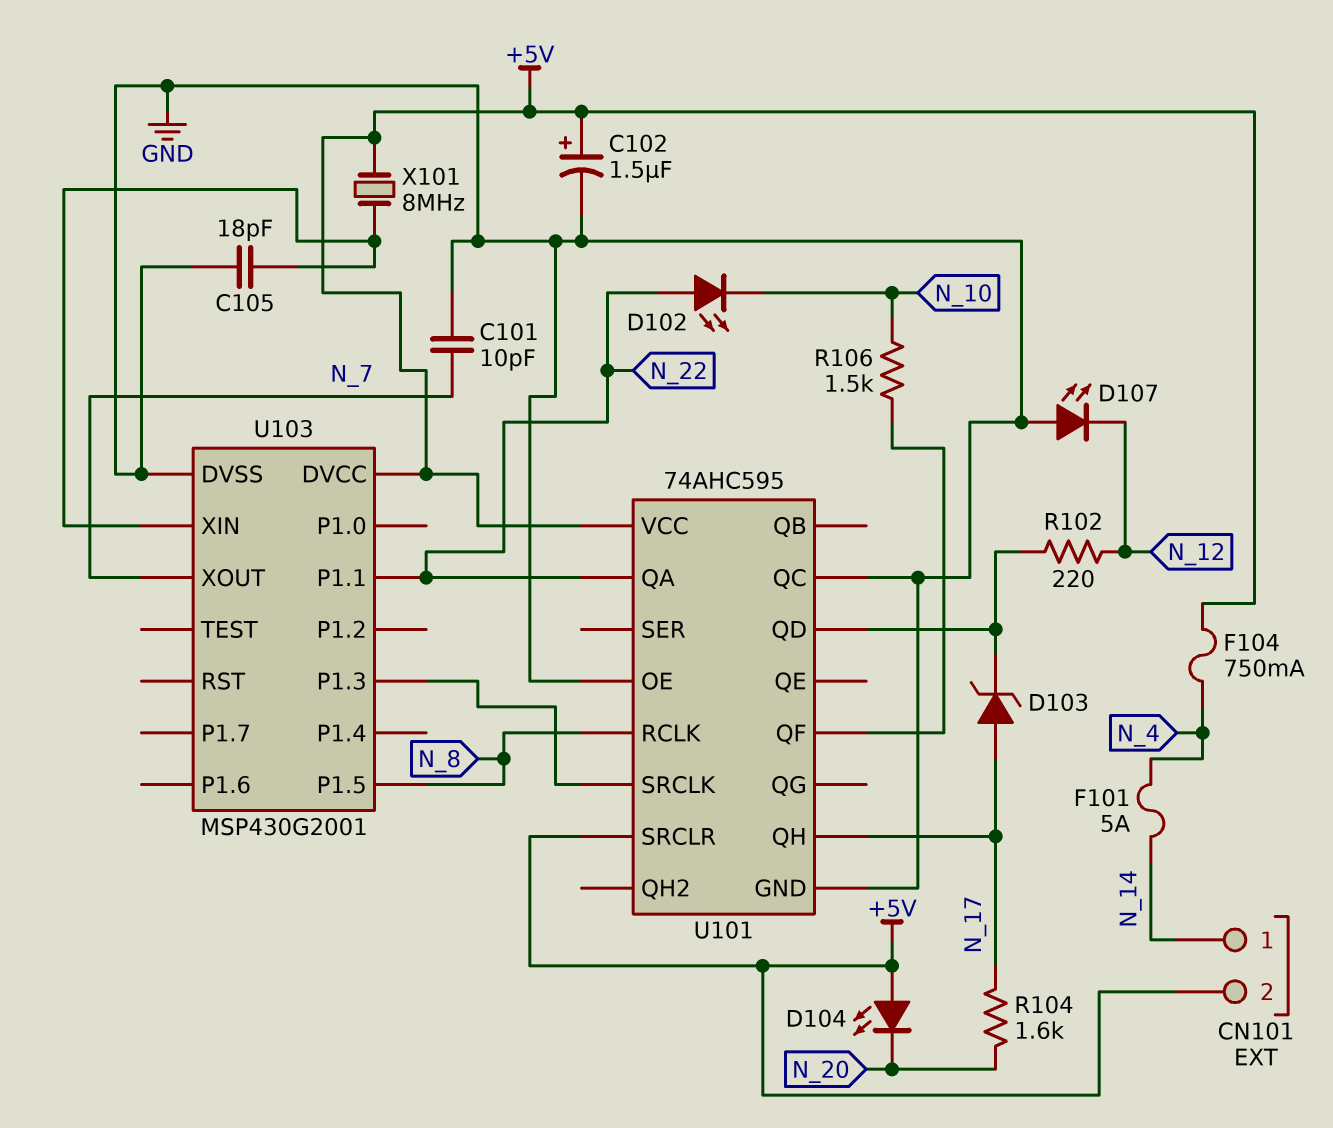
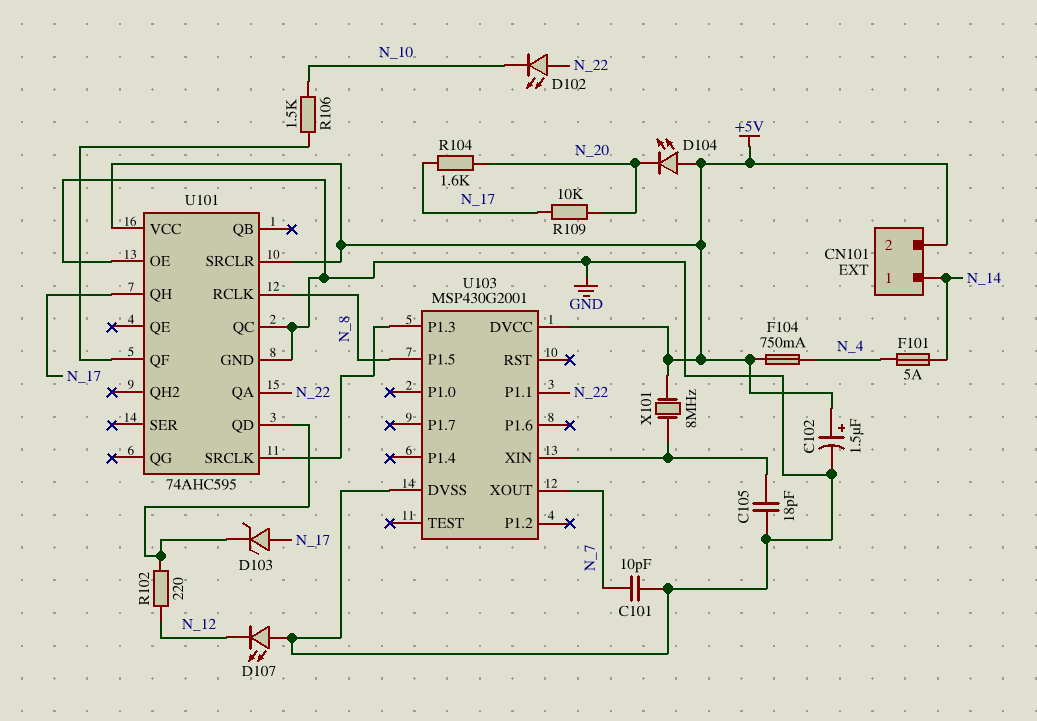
R109: none -> 10k (N_17, N_20)

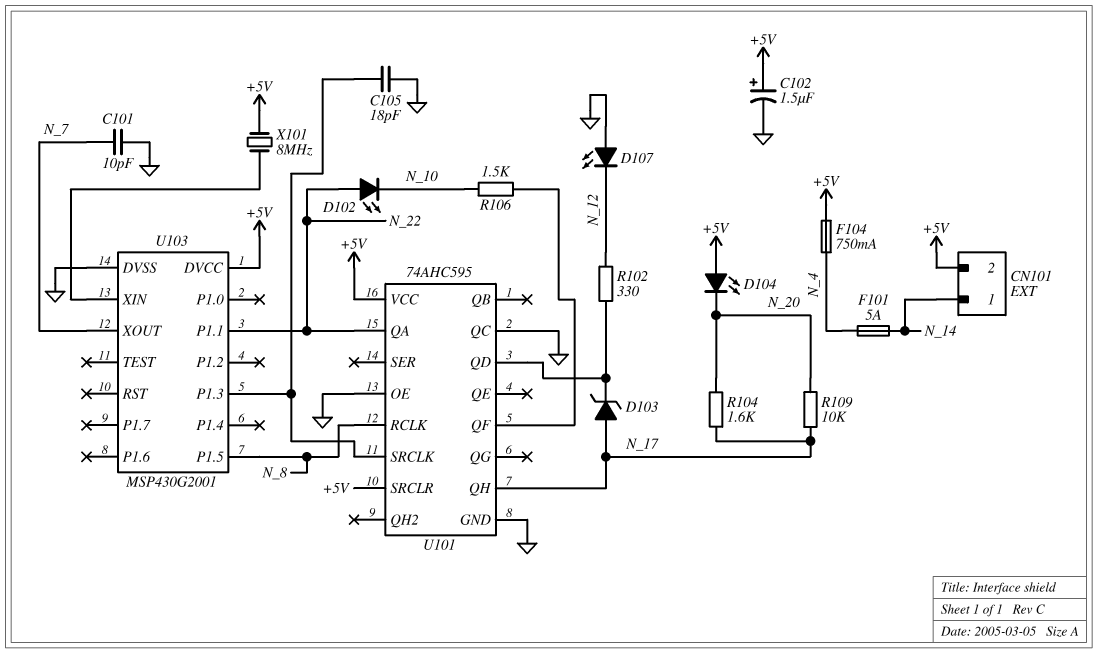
C105: 18pF (GND, U103/XIN) -> 18pF (GND, U101/SRCLK)
R102: 220 (N_12, U101/QD) -> 330 (N_12, U101/QD)

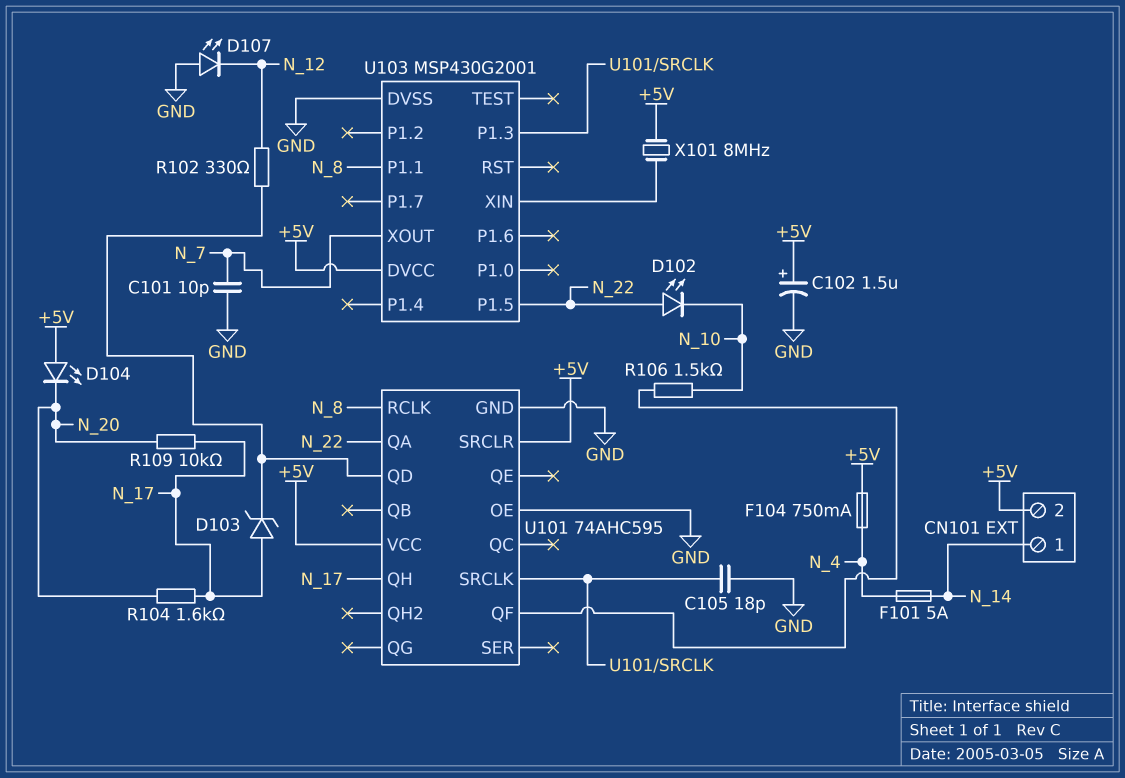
U101 pin QC: GND -> none
U103 pin P1.1: N_22 -> N_8
U103 pin P1.5: N_8 -> N_22

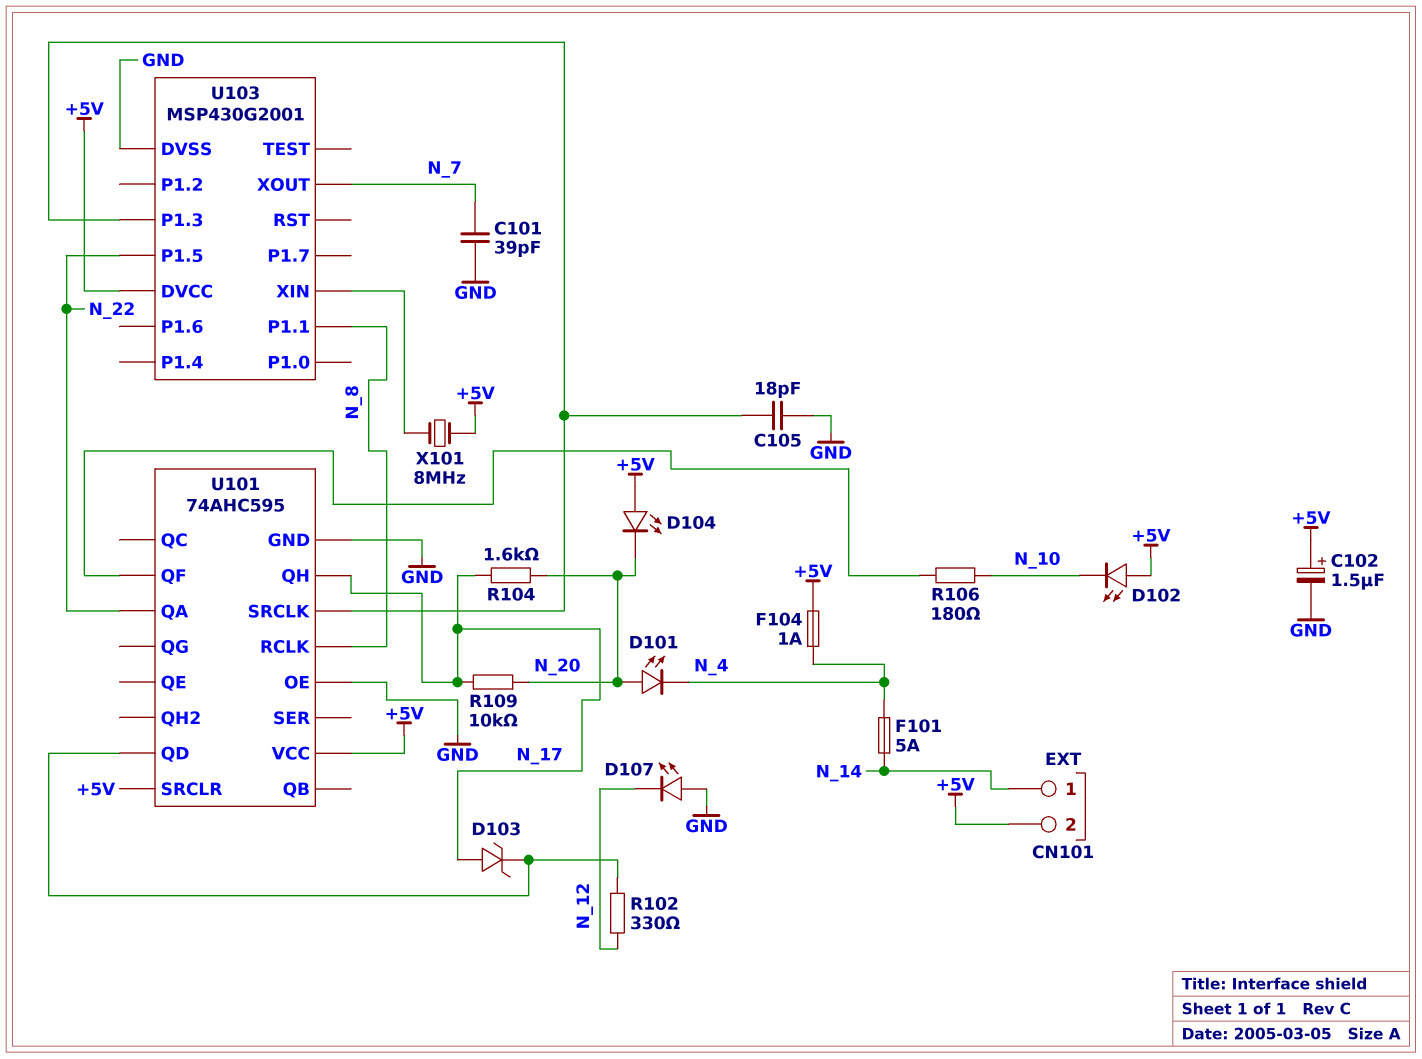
C101: 10pF (GND, N_7) -> 39pF (GND, N_7)
D101: none -> LED (A N_20, K N_4)
D102: LED (A N_22, K N_10) -> LED (A +5V, K N_10)
F104: 750mA (+5V, N_4) -> 1A (+5V, N_4)
R106: 1.5k (N_10, U101/QF) -> 180 (N_10, U101/QF)

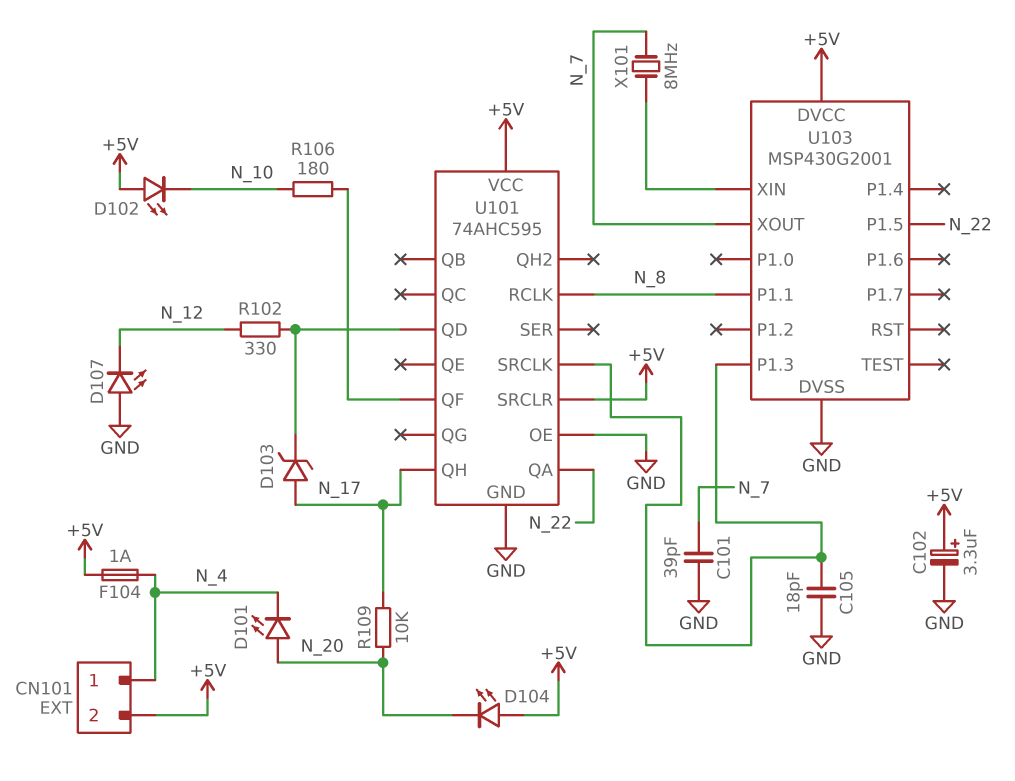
C102: 1.5uF (plus +5V, minus GND) -> 3.3uF (plus +5V, minus GND)
CN101 pin 1: N_14 -> N_4
F101: 5A (N_4, N_14) -> none
R104: 1.6k (N_17, N_20) -> none
X101: 8MHz (+5V, U103/XIN) -> 8MHz (N_7, U103/XIN)

